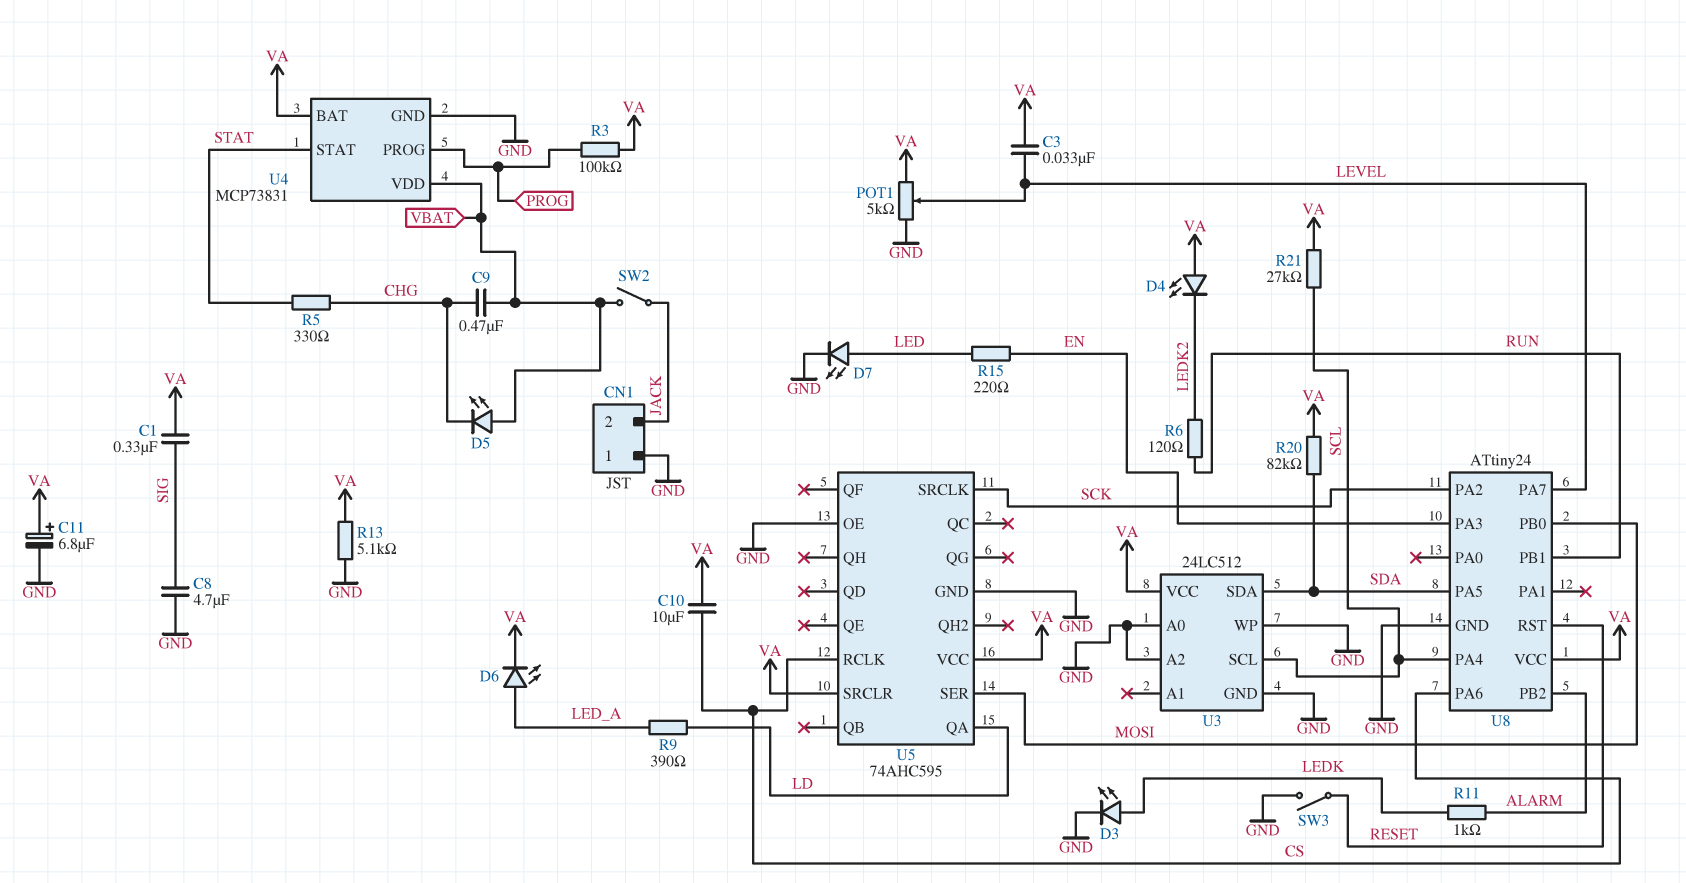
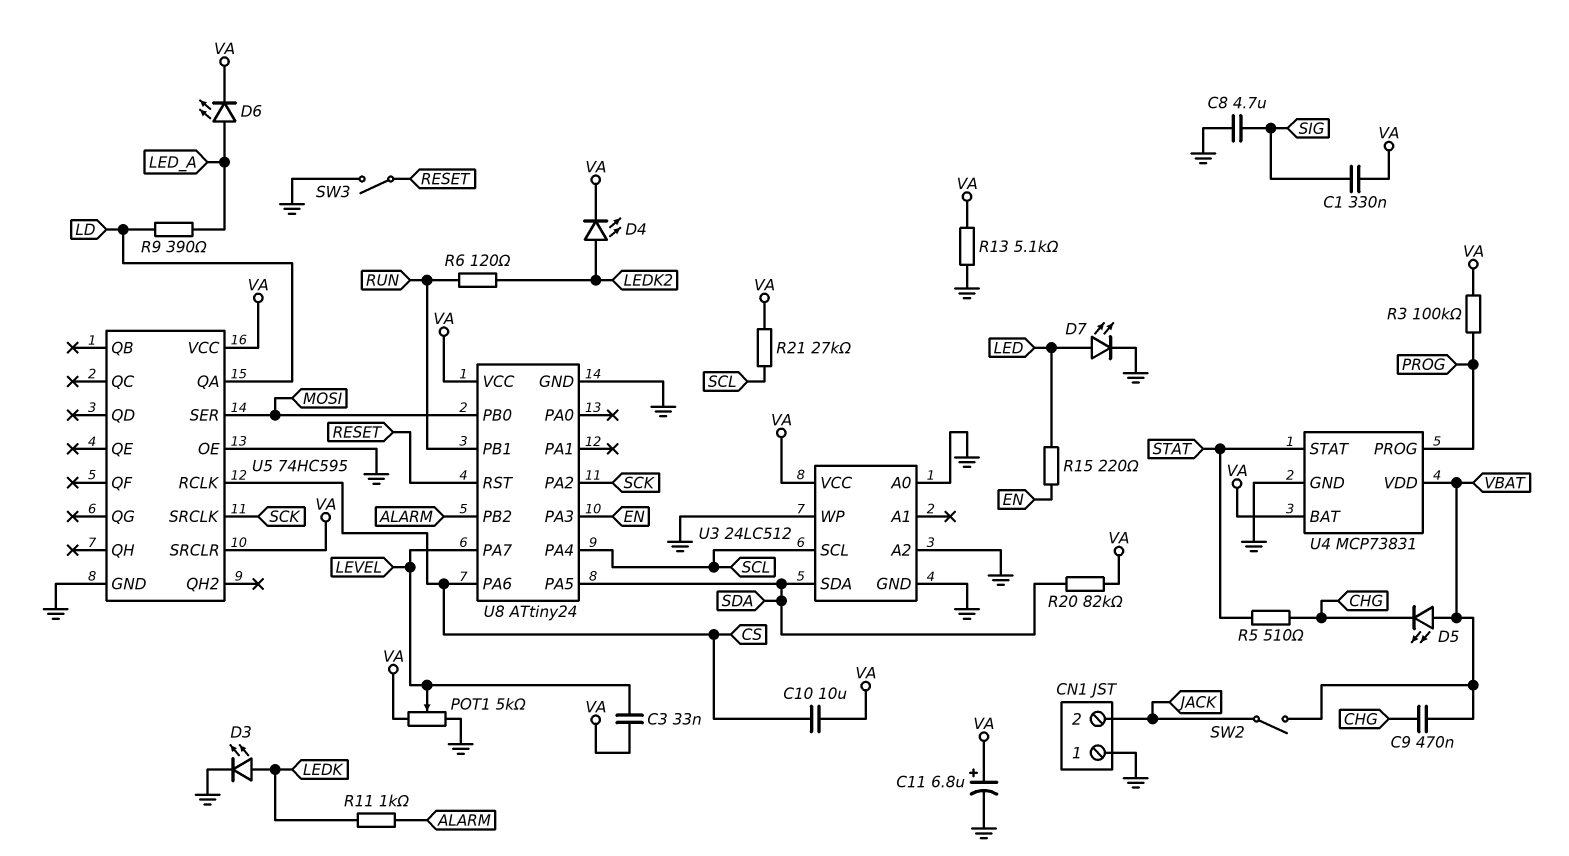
D4: LED (A VA, K LEDK2) -> LED (A LEDK2, K VA)
R5: 330 (CHG, STAT) -> 510 (CHG, STAT)
U5: 74AHC595 -> 74HC595

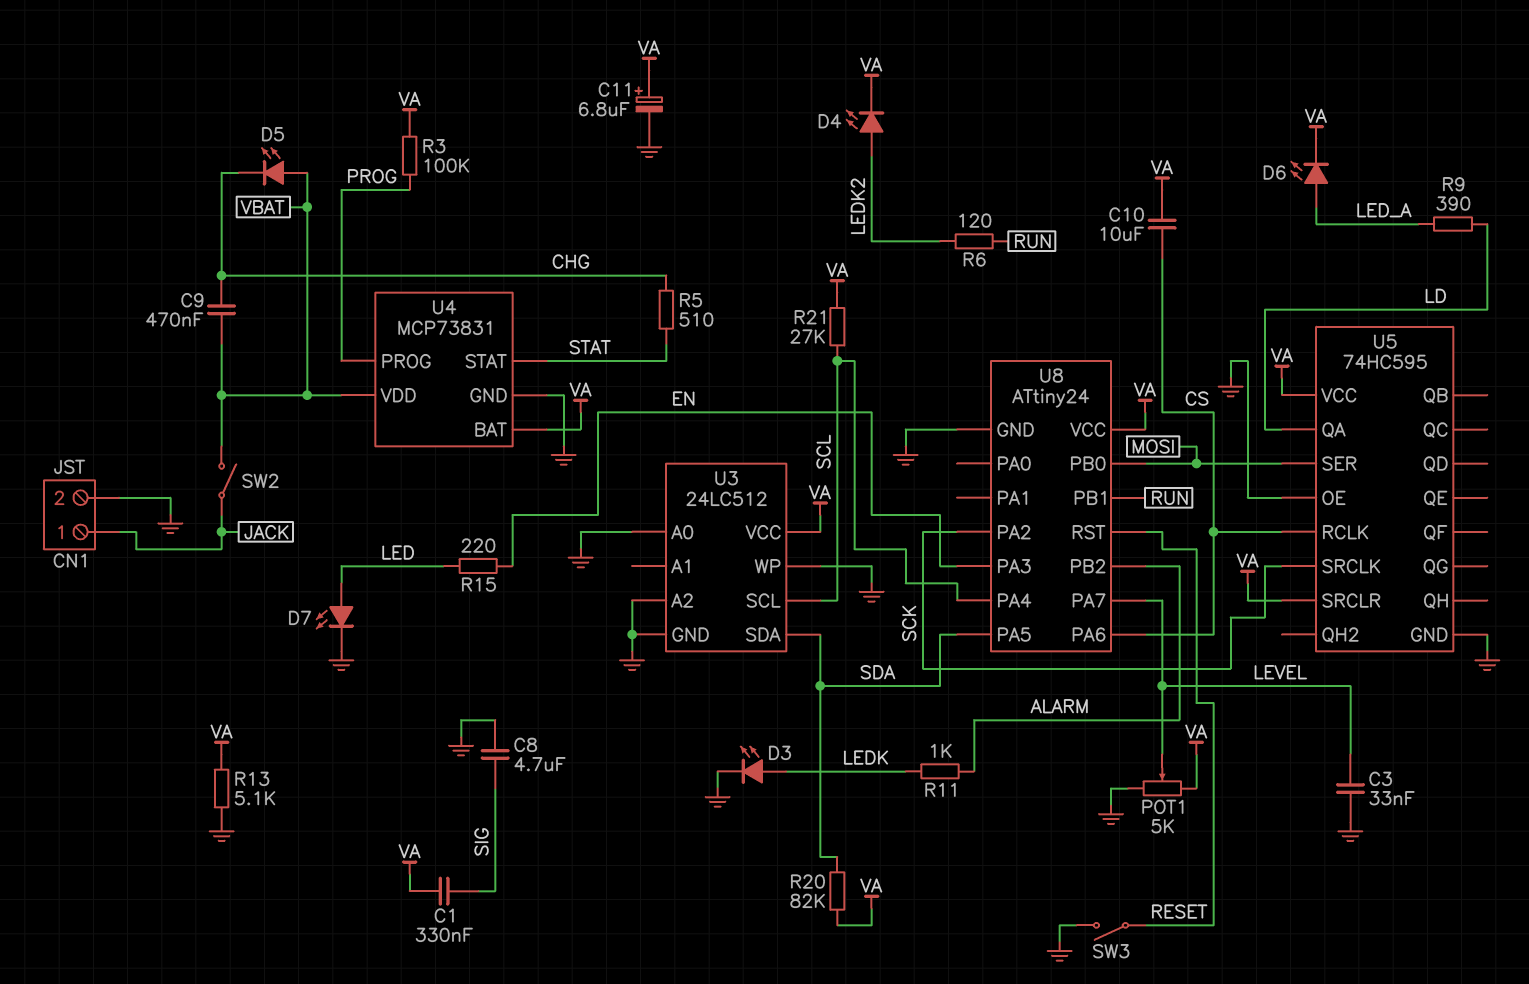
C3: 33nF (LEVEL, VA) -> 33nF (GND, LEVEL)
CN1 pin 1: GND -> JACK
CN1 pin 2: JACK -> GND

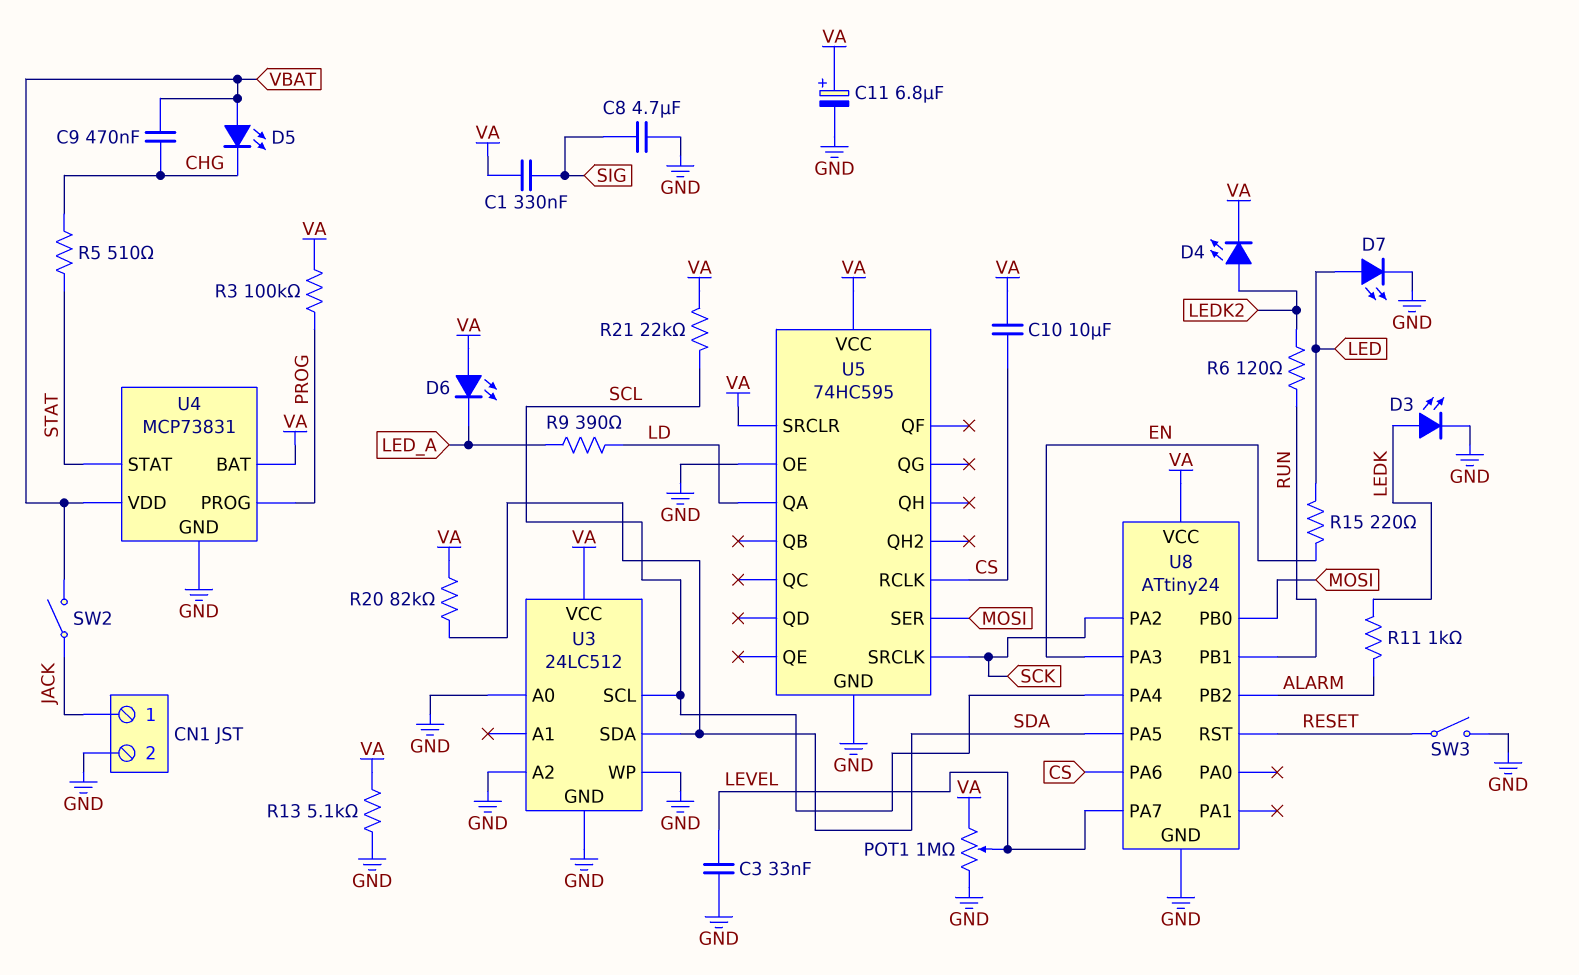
D6: LED (A LED_A, K VA) -> LED (A VA, K LED_A)
POT1: 5k (GND, VA, wiper LEVEL) -> 1M (GND, VA, wiper LEVEL)
R21: 27k (SCL, VA) -> 22k (SCL, VA)

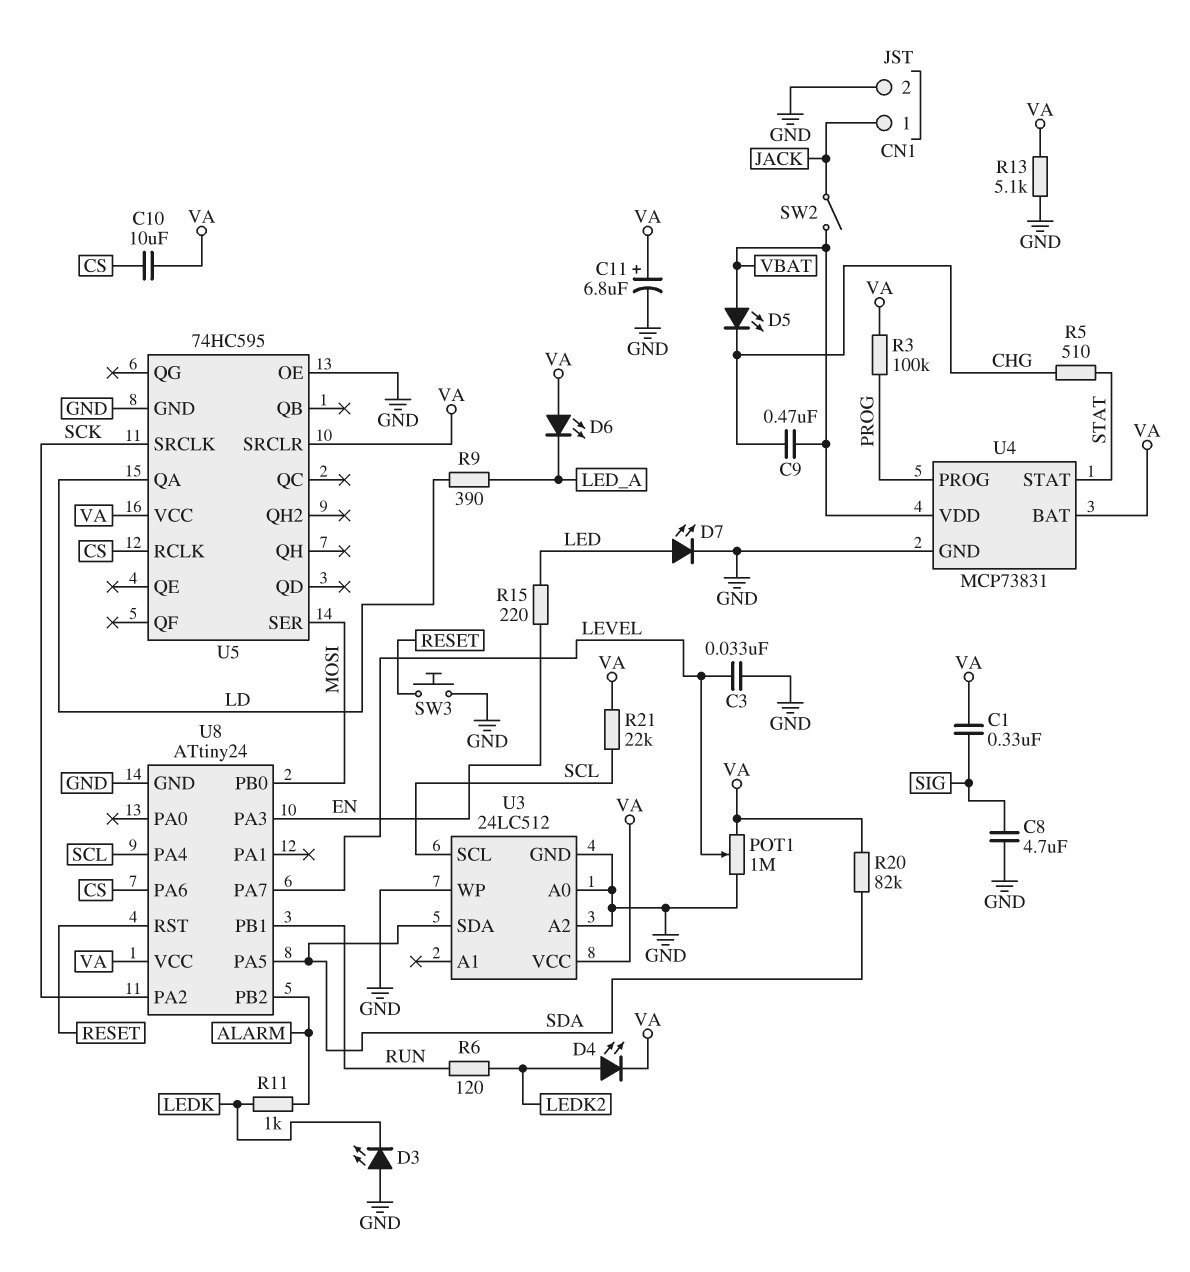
D3: LED (A LEDK, K GND) -> LED (A GND, K LEDK)
SW3: switch (GND, RESET) -> button (GND, RESET)

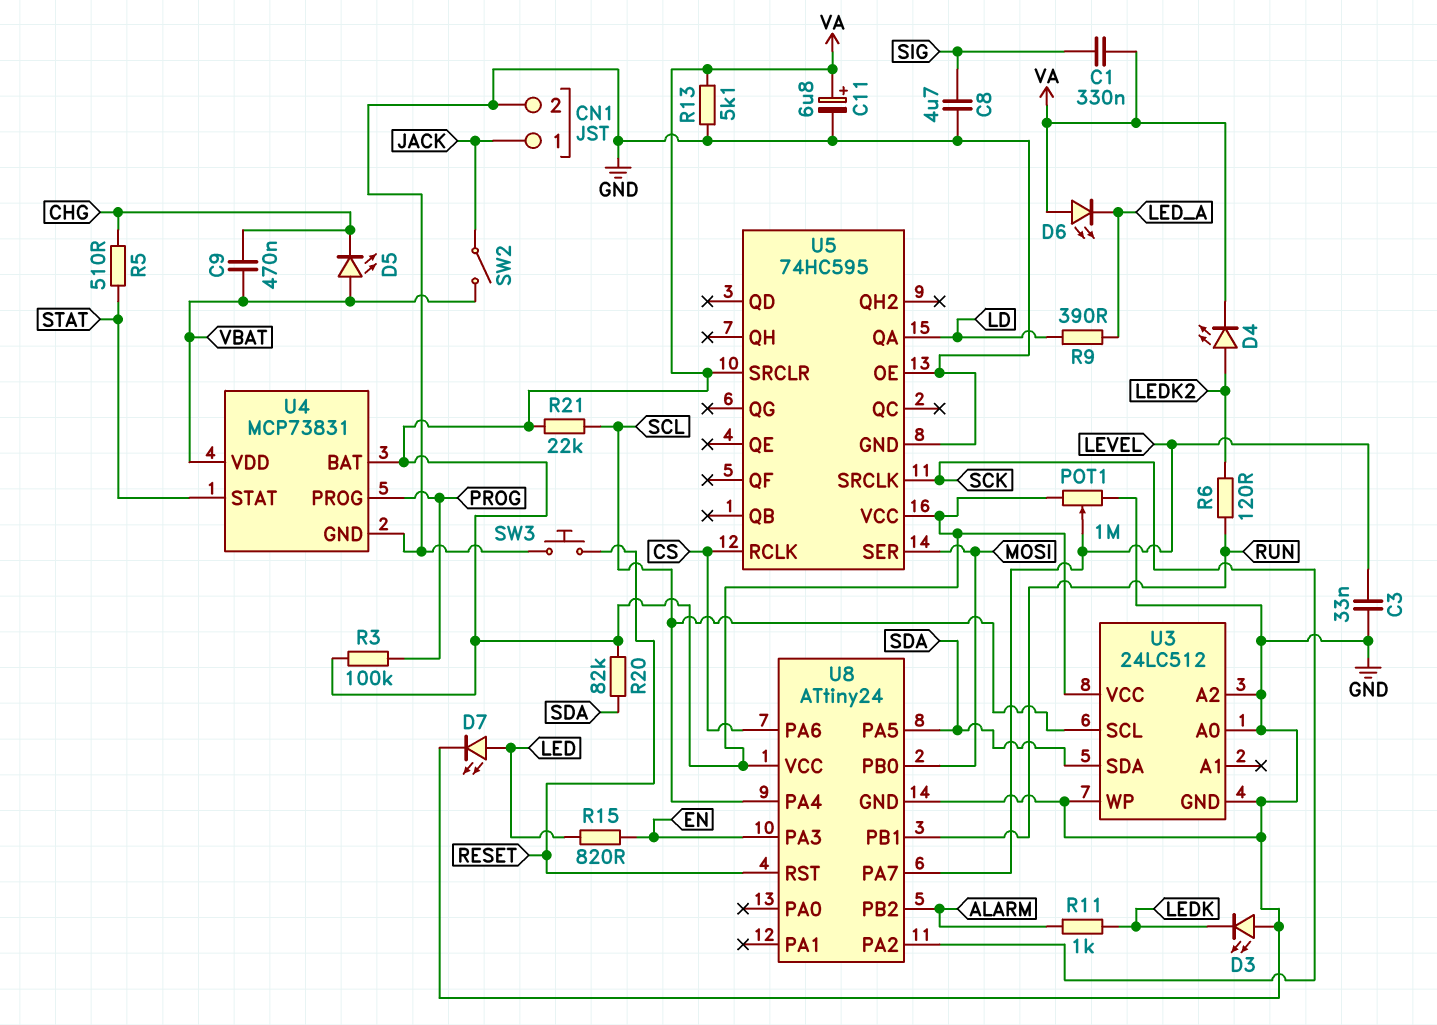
C10: 10uF (CS, VA) -> none
R15: 220 (EN, LED) -> 820 (EN, LED)

